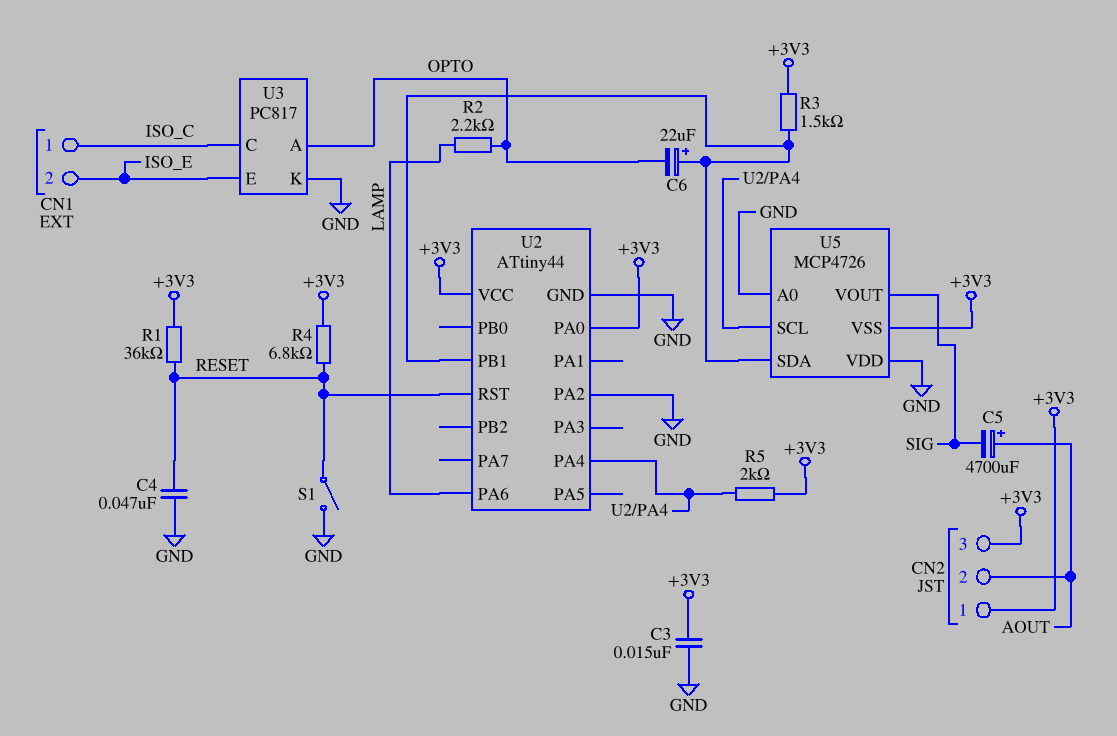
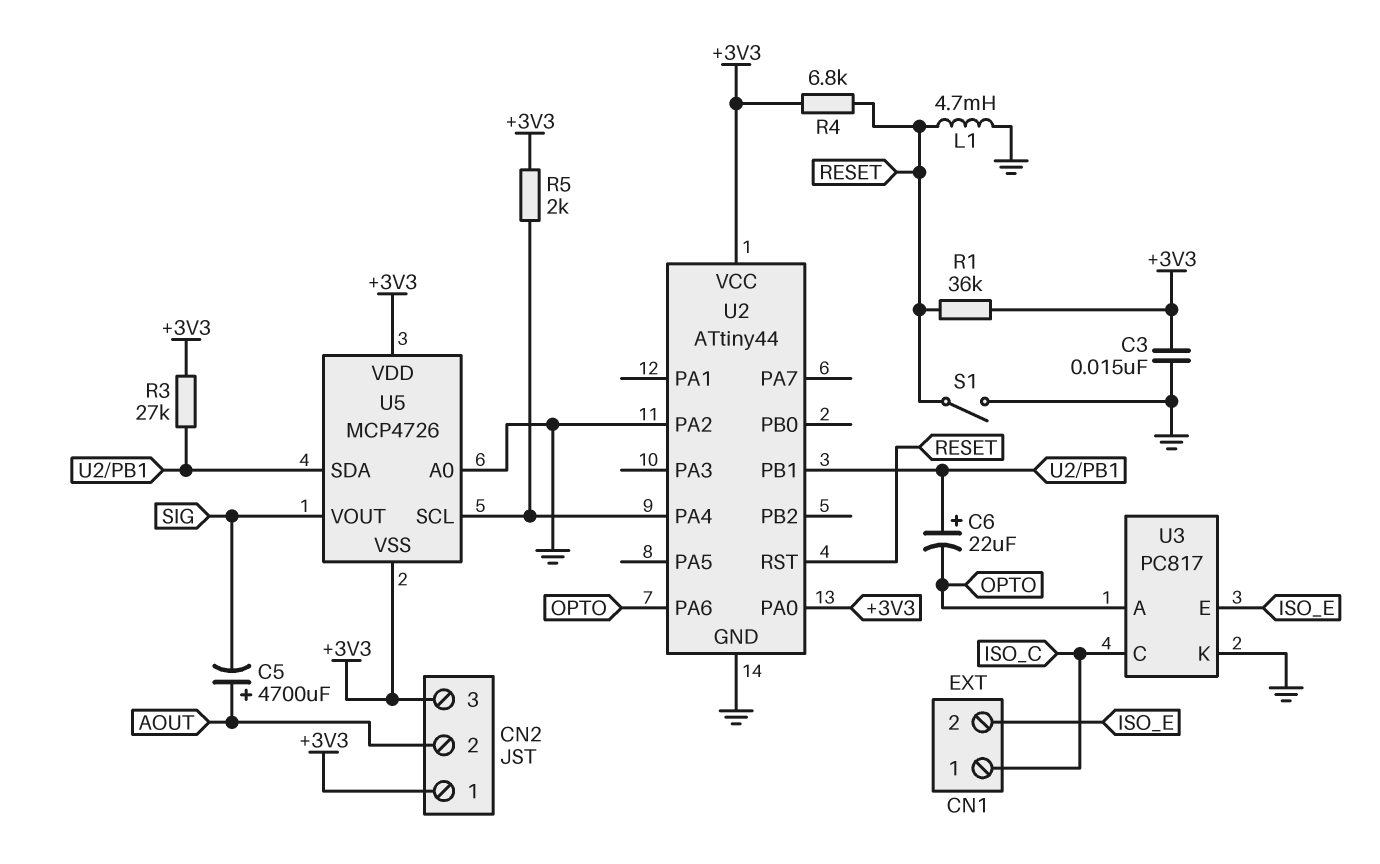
C4: 47nF (GND, RESET) -> none
L1: none -> 4.7mH (GND, RESET)
R2: 2.2k (LAMP, OPTO) -> none
R3: 1.5k (+3V3, U2/PB1) -> 27k (+3V3, U2/PB1)
U2 pin PA6: LAMP -> OPTO
U5 pin VDD: GND -> +3V3

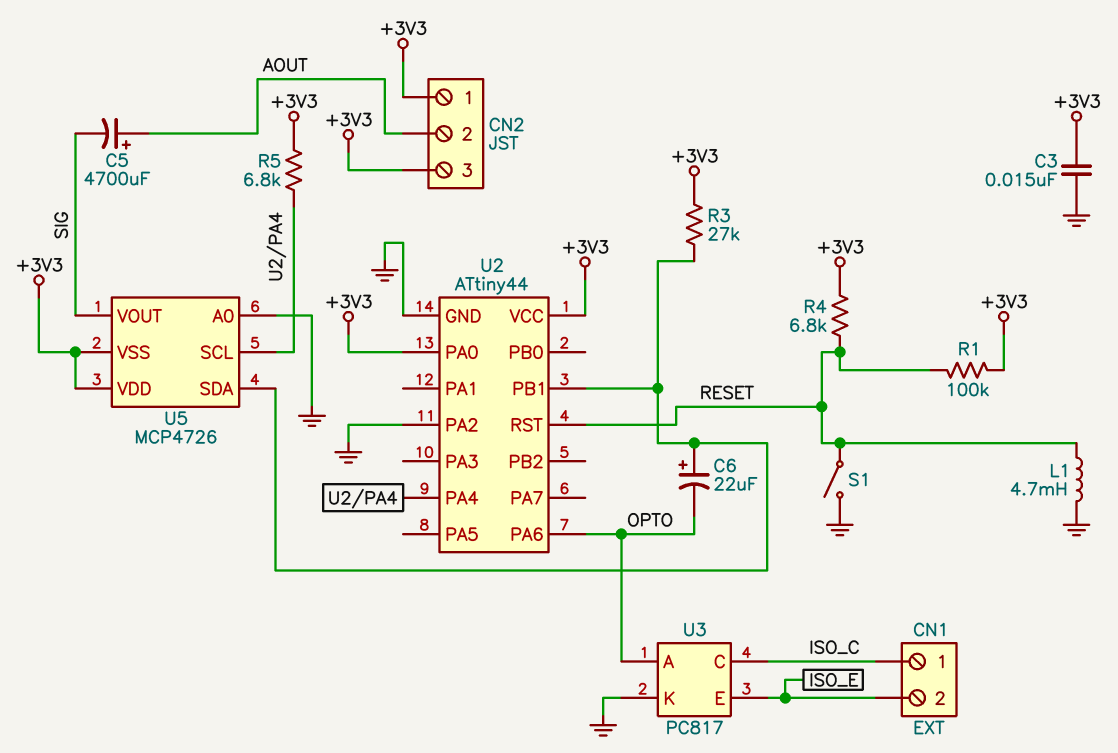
R1: 36k (+3V3, RESET) -> 100k (+3V3, RESET)
R5: 2k (+3V3, U2/PA4) -> 6.8k (+3V3, U2/PA4)

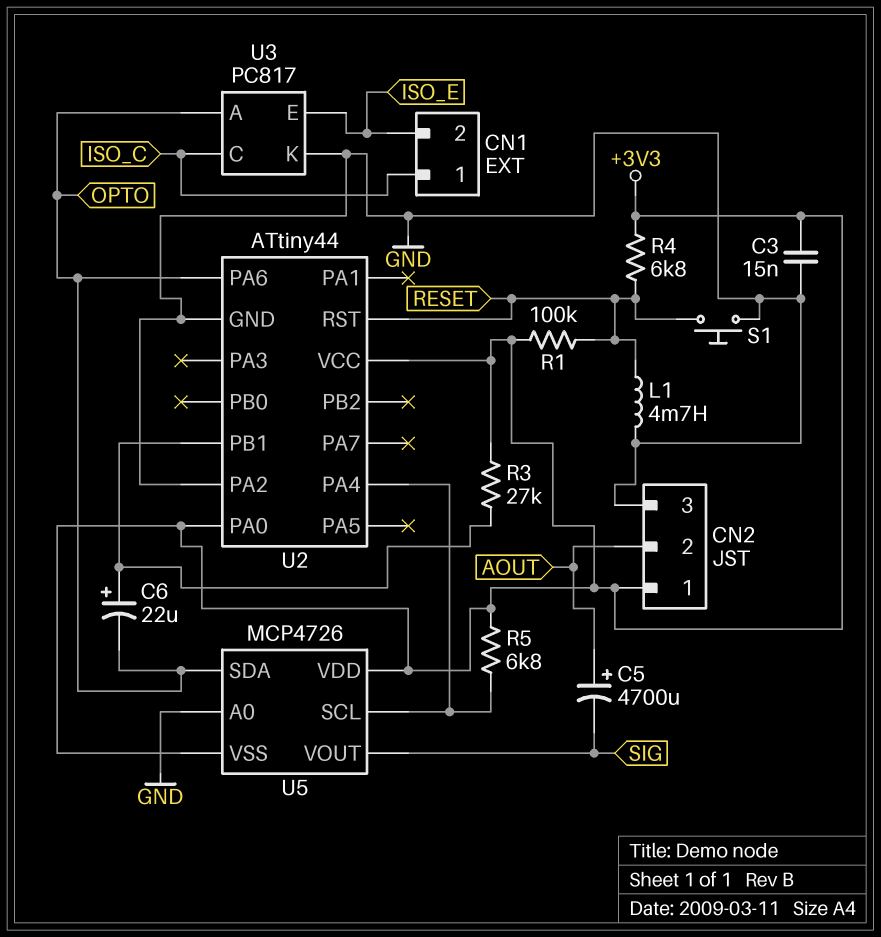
CN2 pin 3: +3V3 -> GND
S1: switch (GND, RESET) -> button (GND, RESET)
U5 pin SDA: U2/PB1 -> OPTO

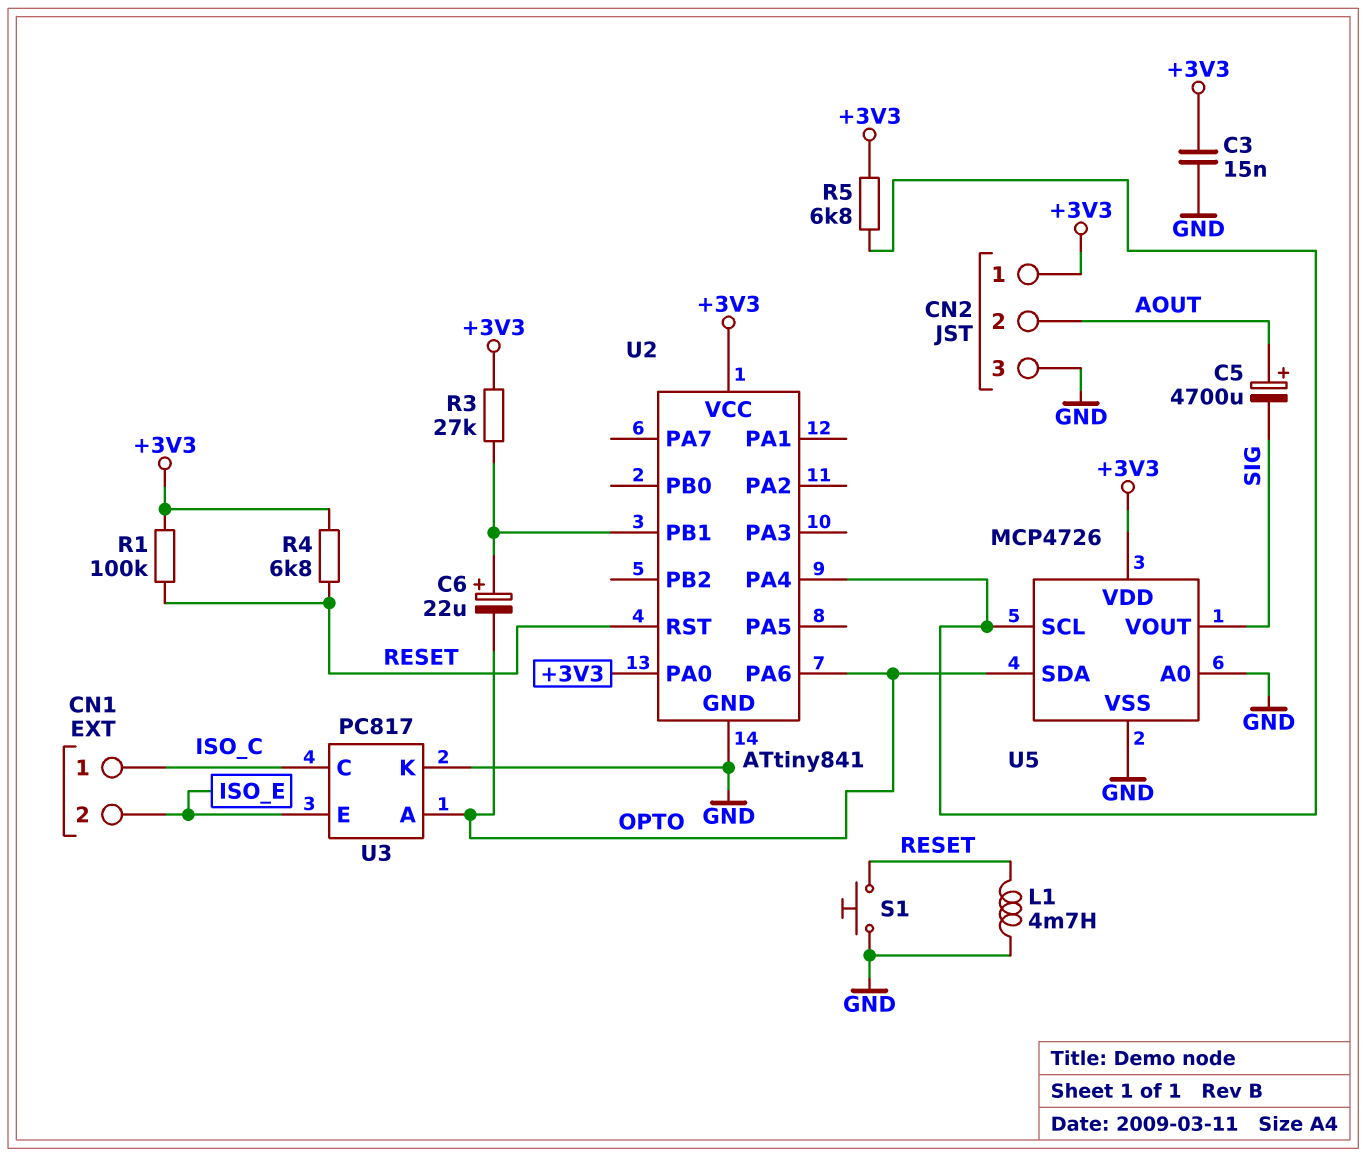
U2: ATtiny44 -> ATtiny841
U2 pin PA2: GND -> none
U5 pin VSS: +3V3 -> GND

